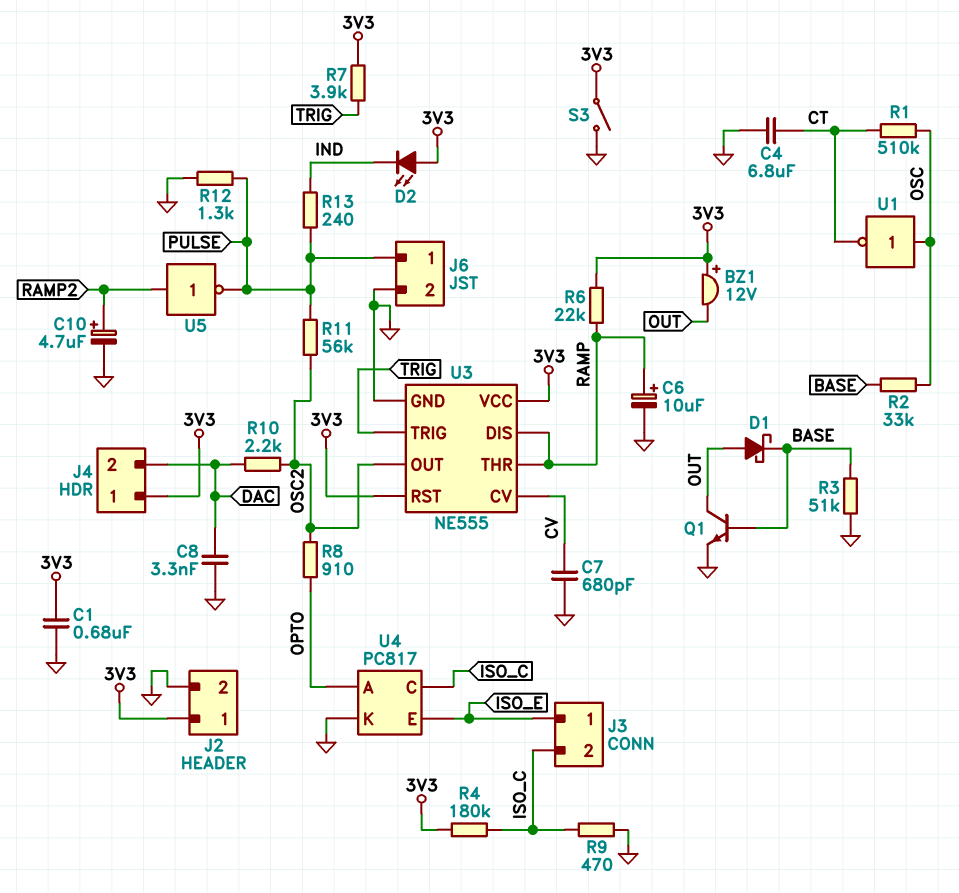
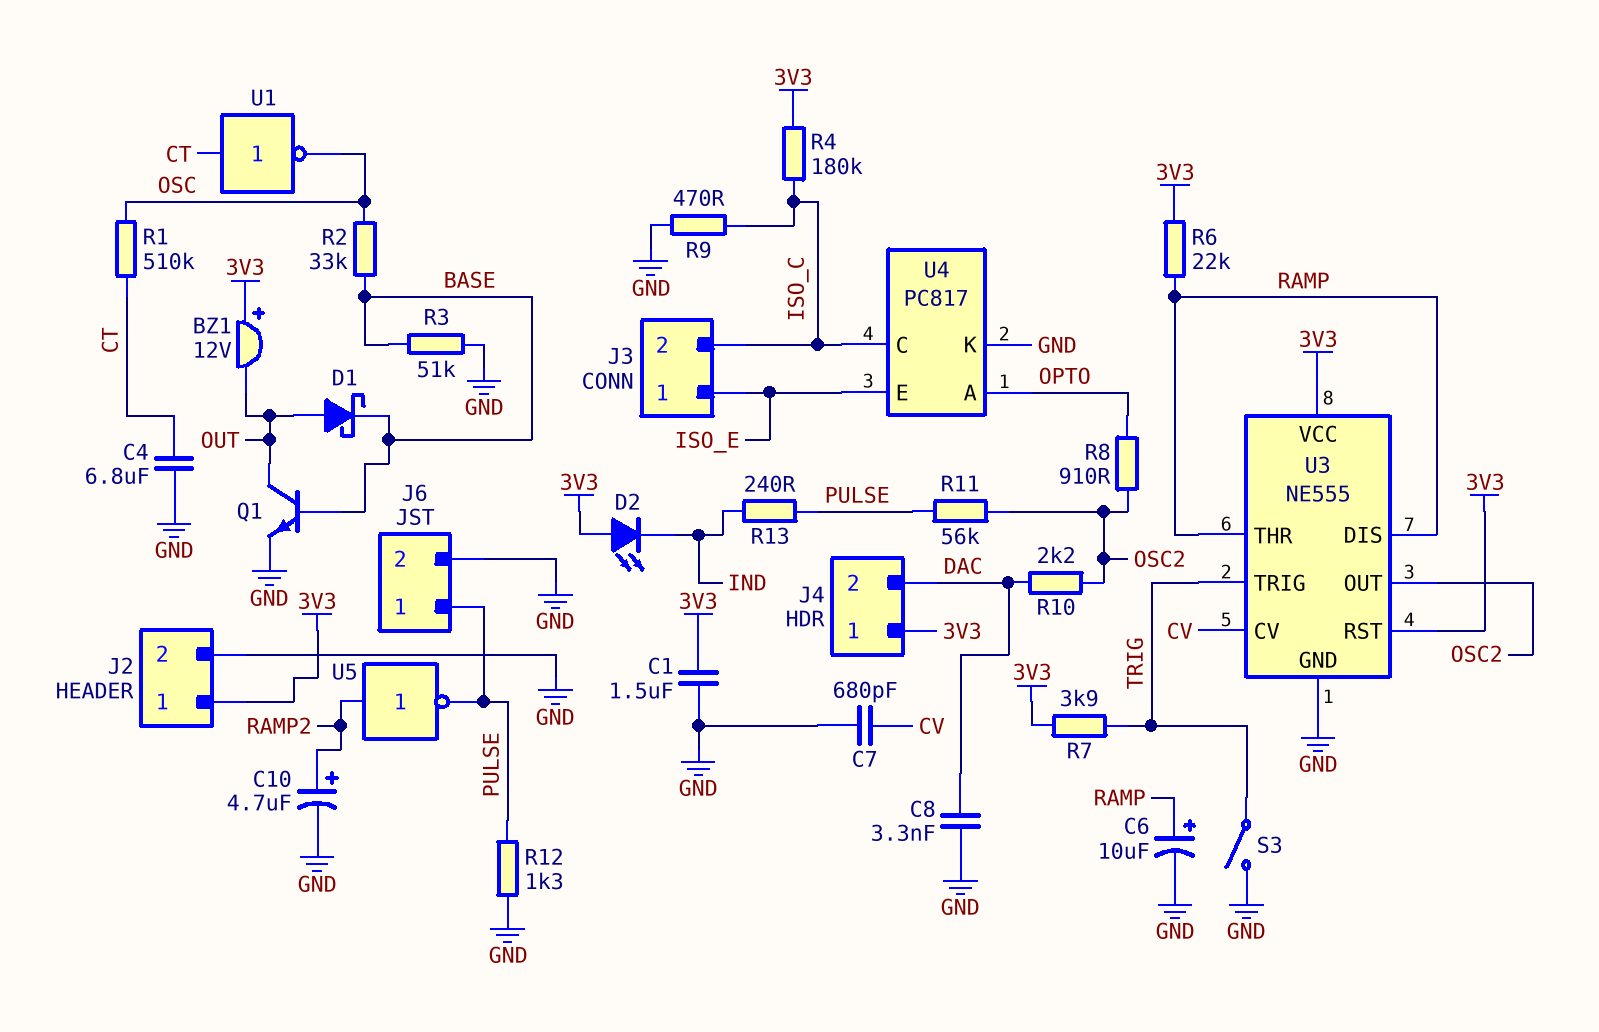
C1: 680nF (3V3, GND) -> 1.5uF (3V3, GND)
S3: switch (3V3, GND) -> switch (GND, TRIG)
U1: NOT (in OSC, out CT) -> NOT (in CT, out OSC)

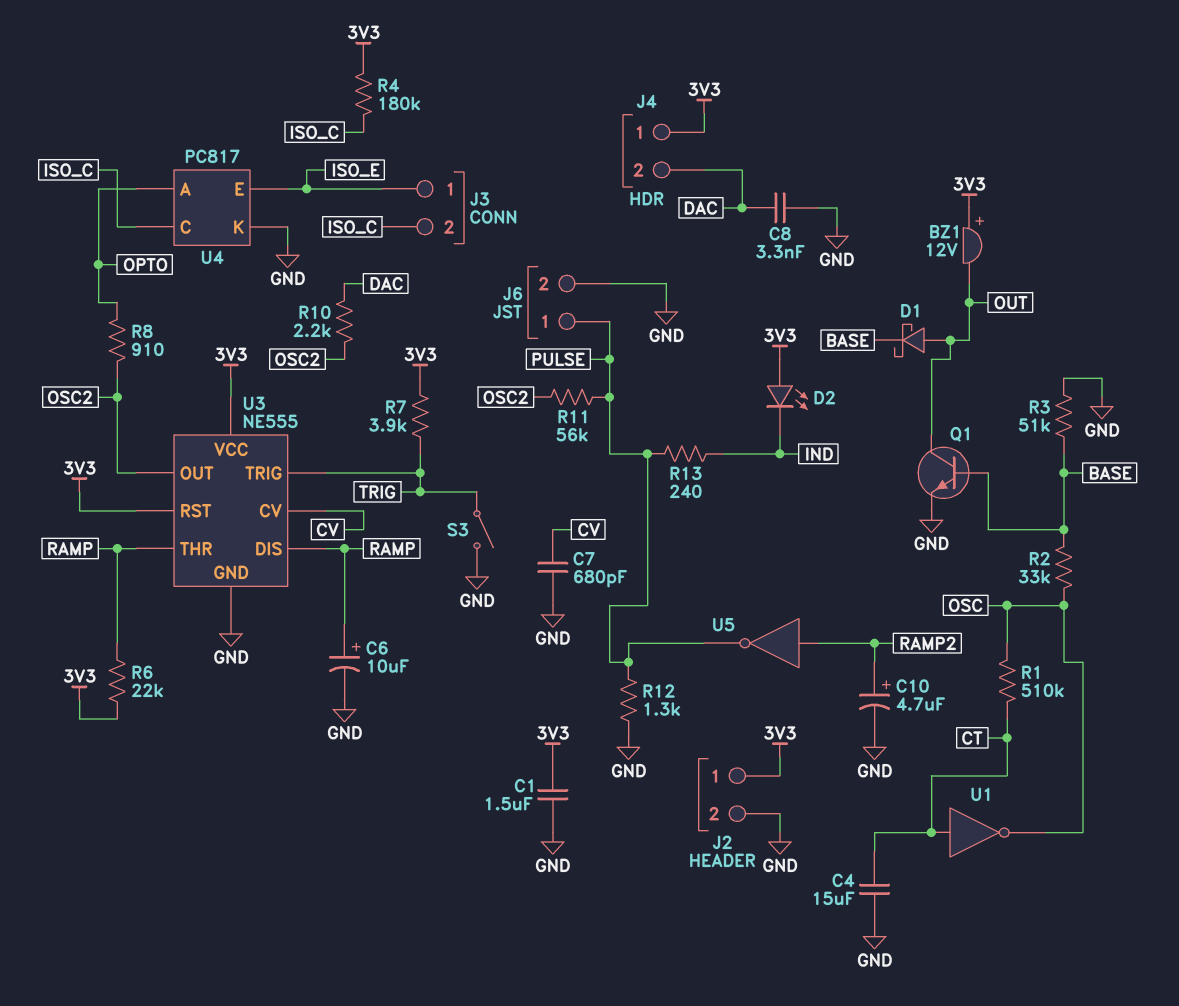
C4: 6.8uF (CT, GND) -> 15uF (CT, GND)
R9: 470 (GND, ISO_C) -> none

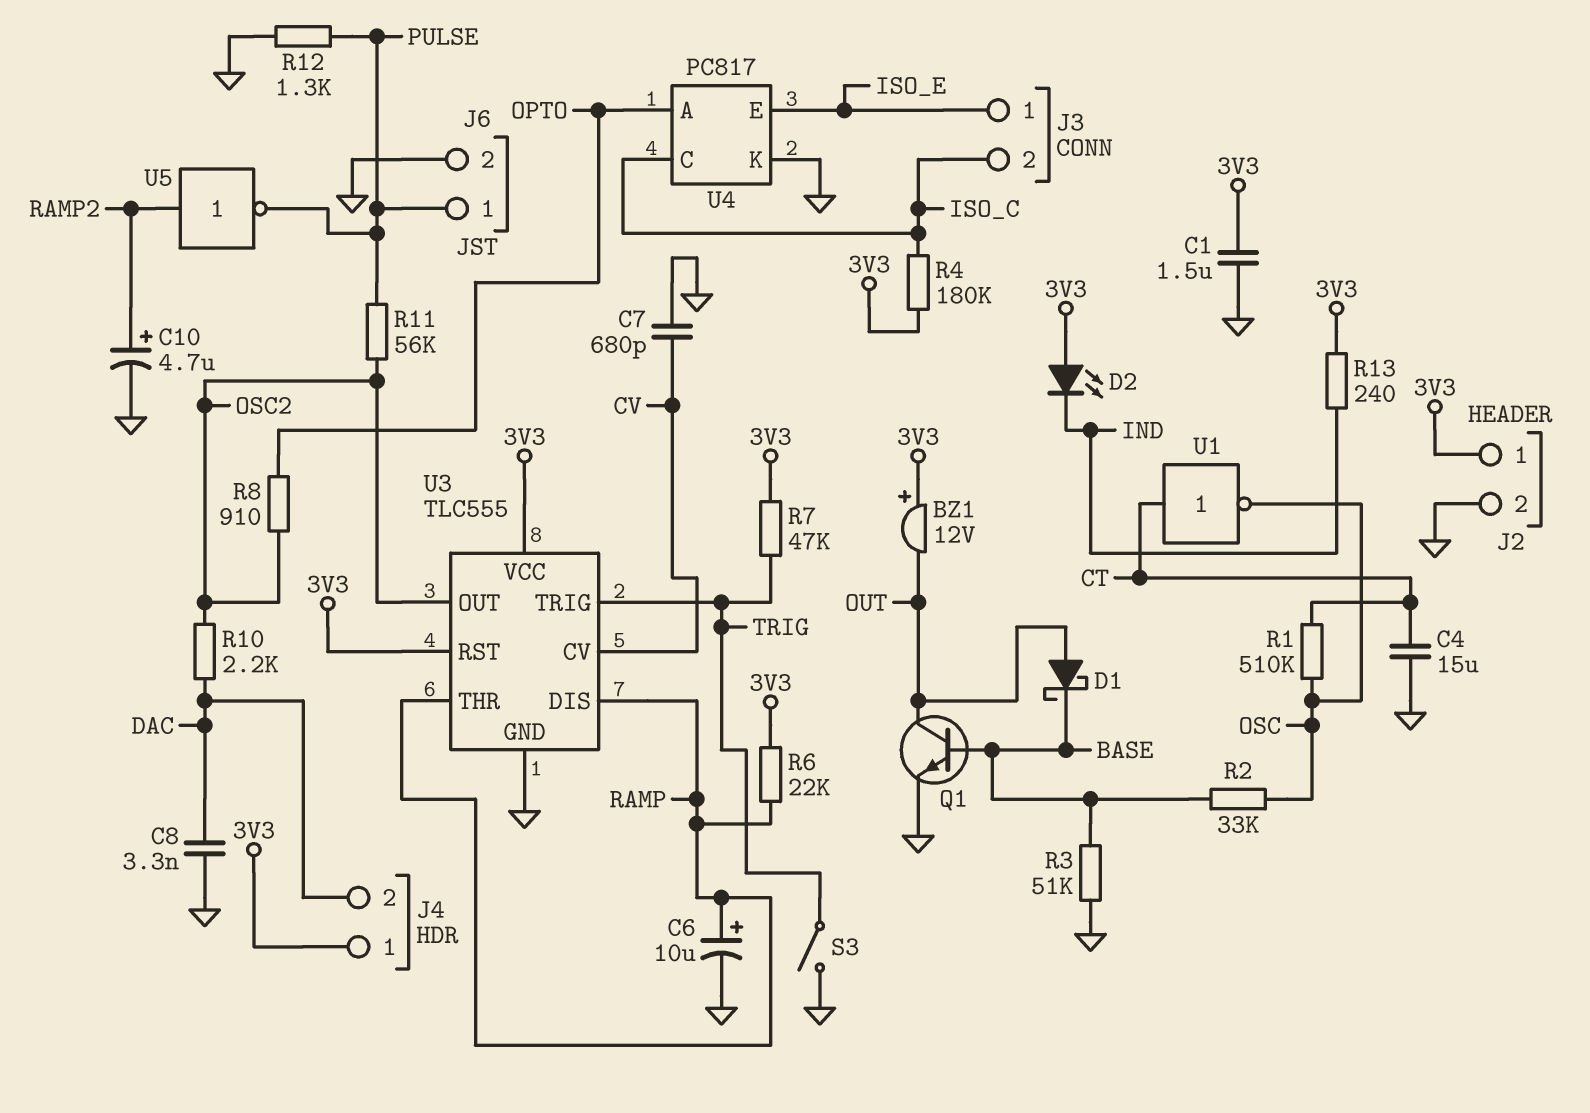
R7: 3.9k (3V3, TRIG) -> 47k (3V3, TRIG)
R13: 240 (IND, PULSE) -> 240 (3V3, IND)
U3: NE555 -> TLC555

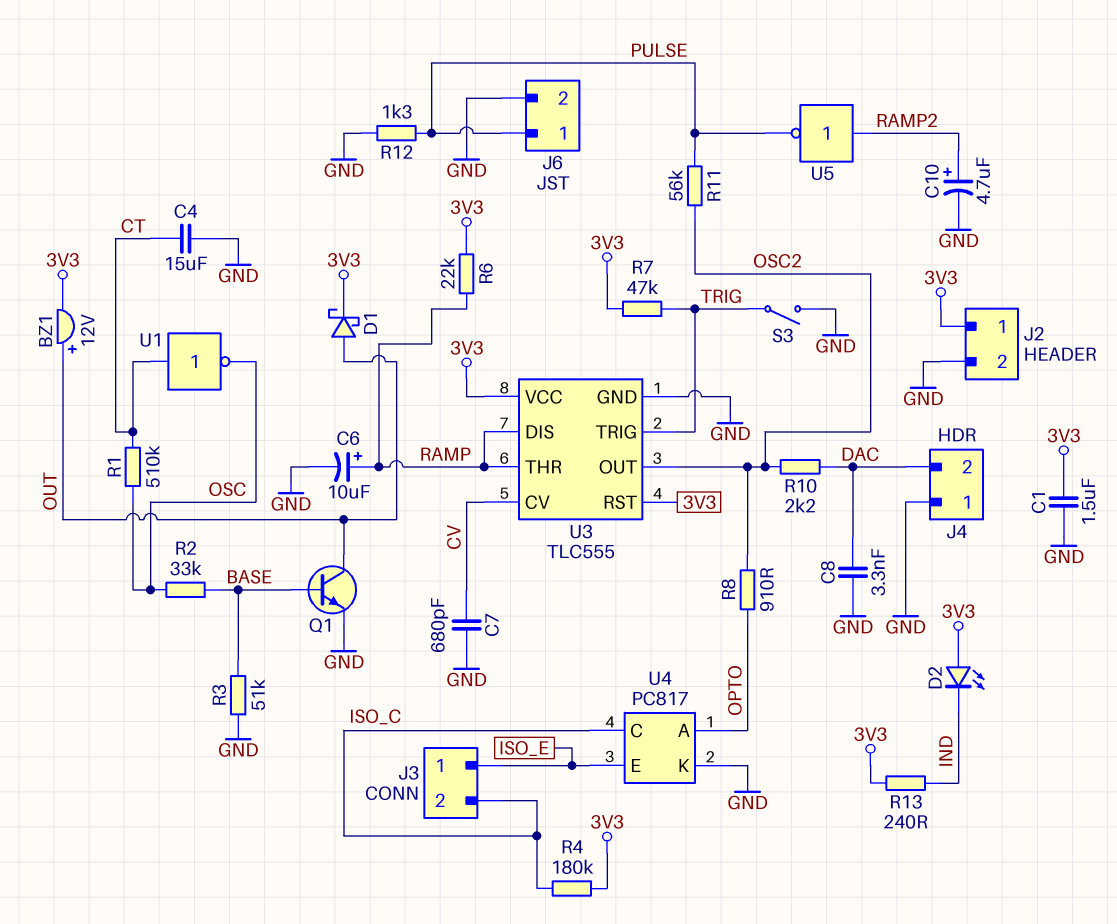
BZ1: buzzer 12V (plus 3V3, minus OUT) -> buzzer 12V (plus OUT, minus 3V3)
D1: schottky (A OUT, K BASE) -> schottky (A OUT, K 3V3)
J4 pin 1: 3V3 -> GND

